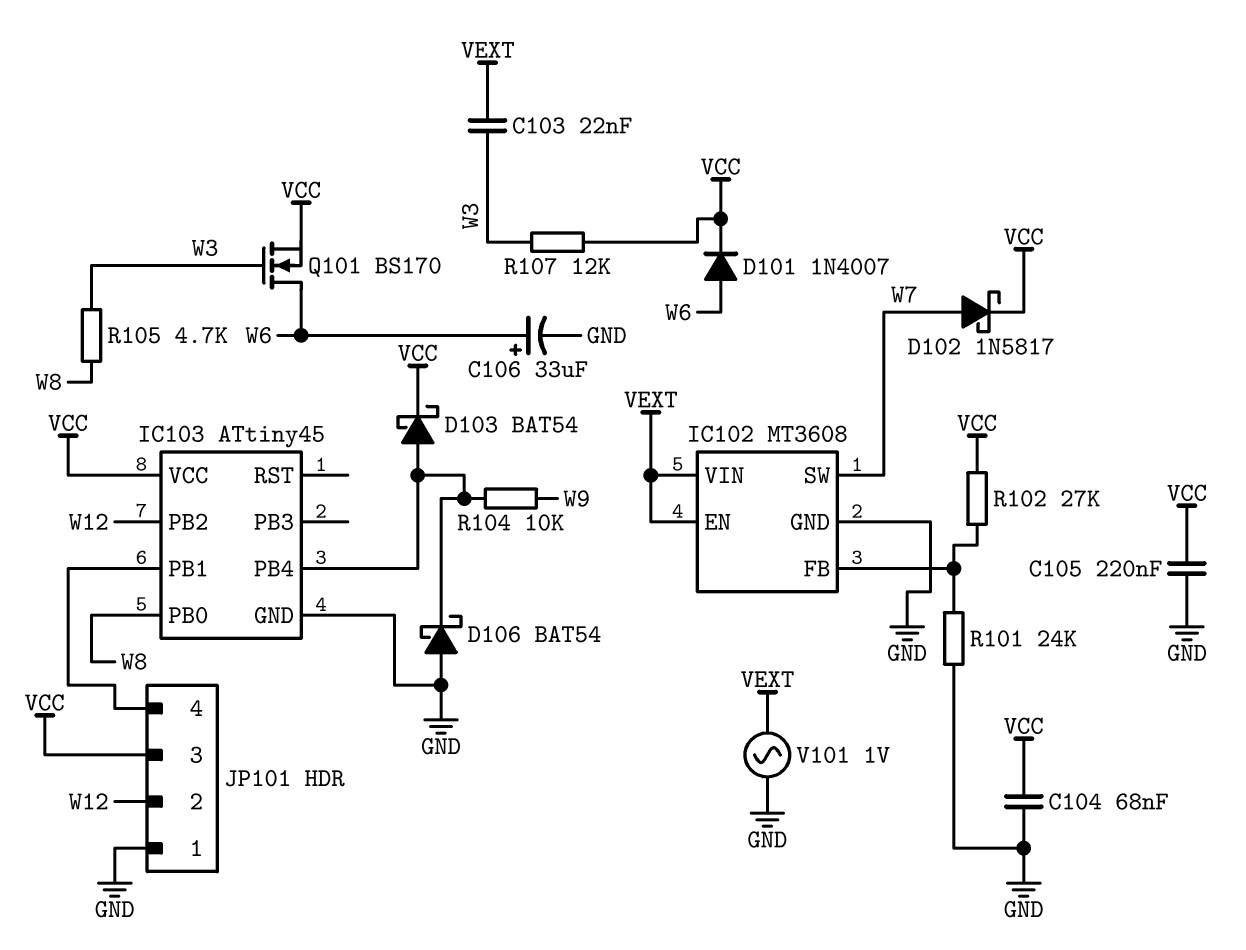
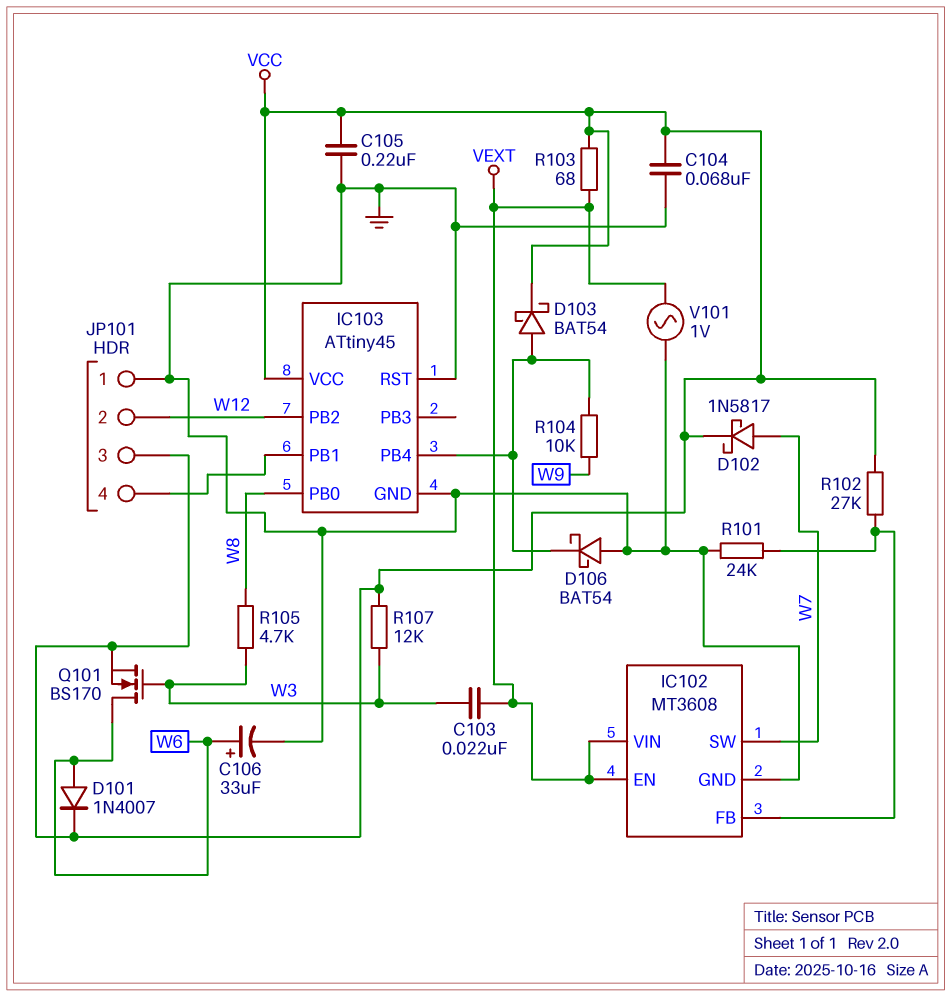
IC103 pin RST: none -> GND
R103: none -> 68 (VCC, VEXT)

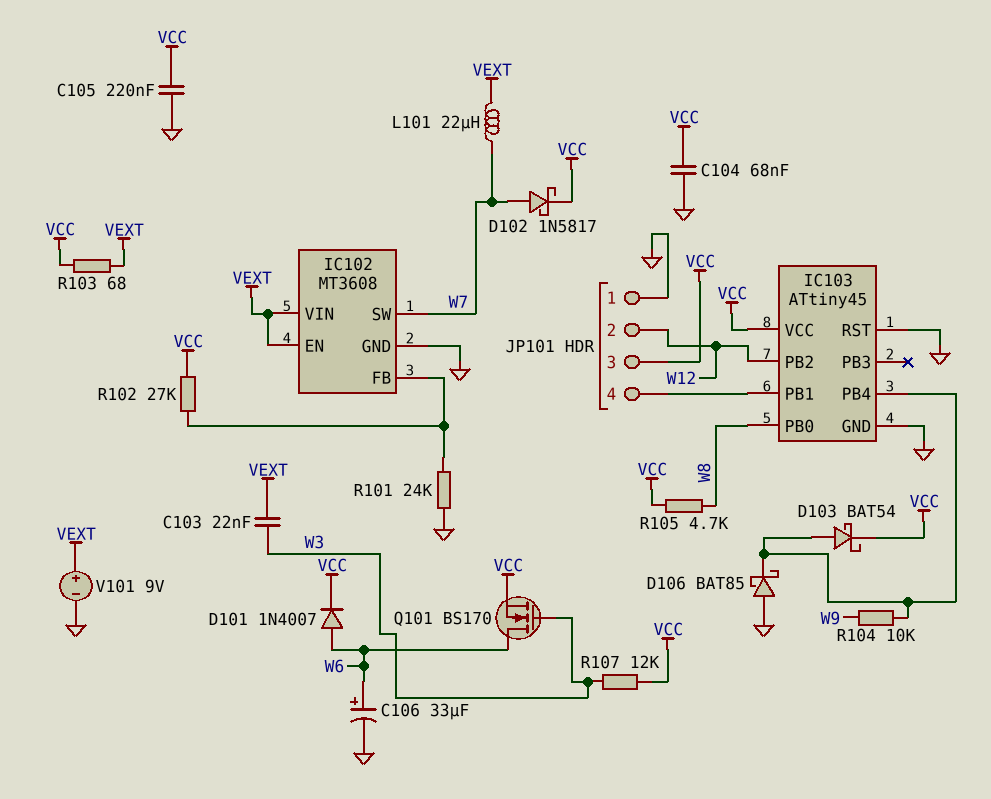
D106: schottky BAT54 (A GND, K IC103/PB4) -> schottky BAT85 (A GND, K IC103/PB4)
L101: none -> 22uH (VEXT, W7)
R105: 4.7k (W3, W8) -> 4.7k (VCC, W8)
V101: AC 1V (GND, VEXT) -> 9V (plus VEXT, minus GND)

